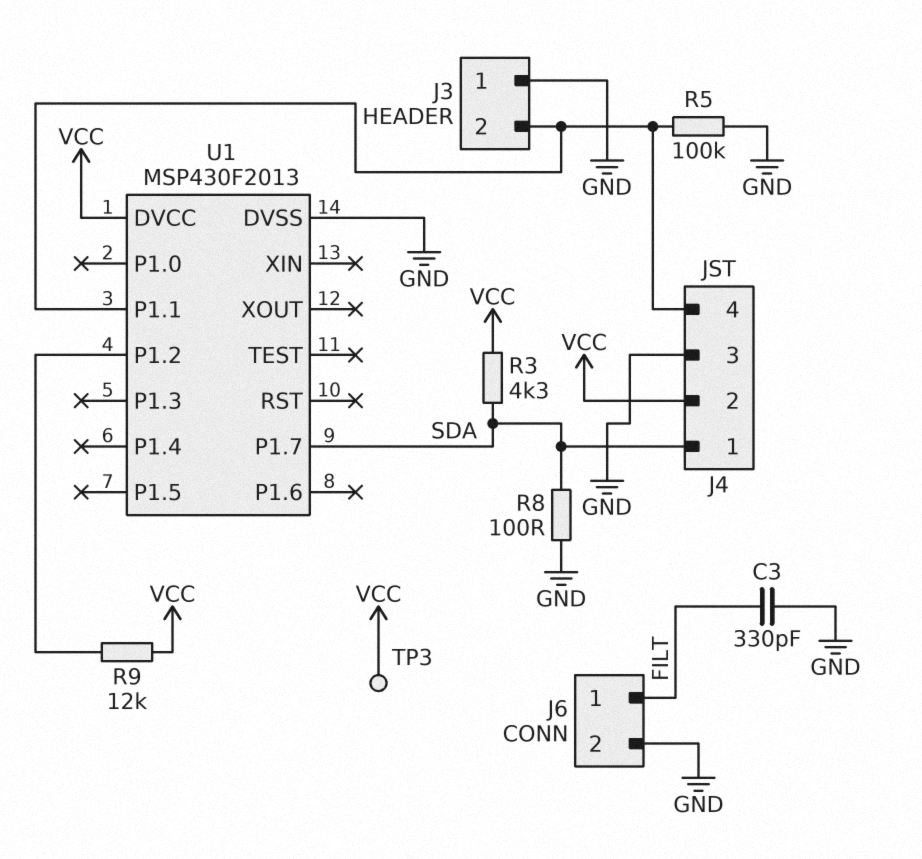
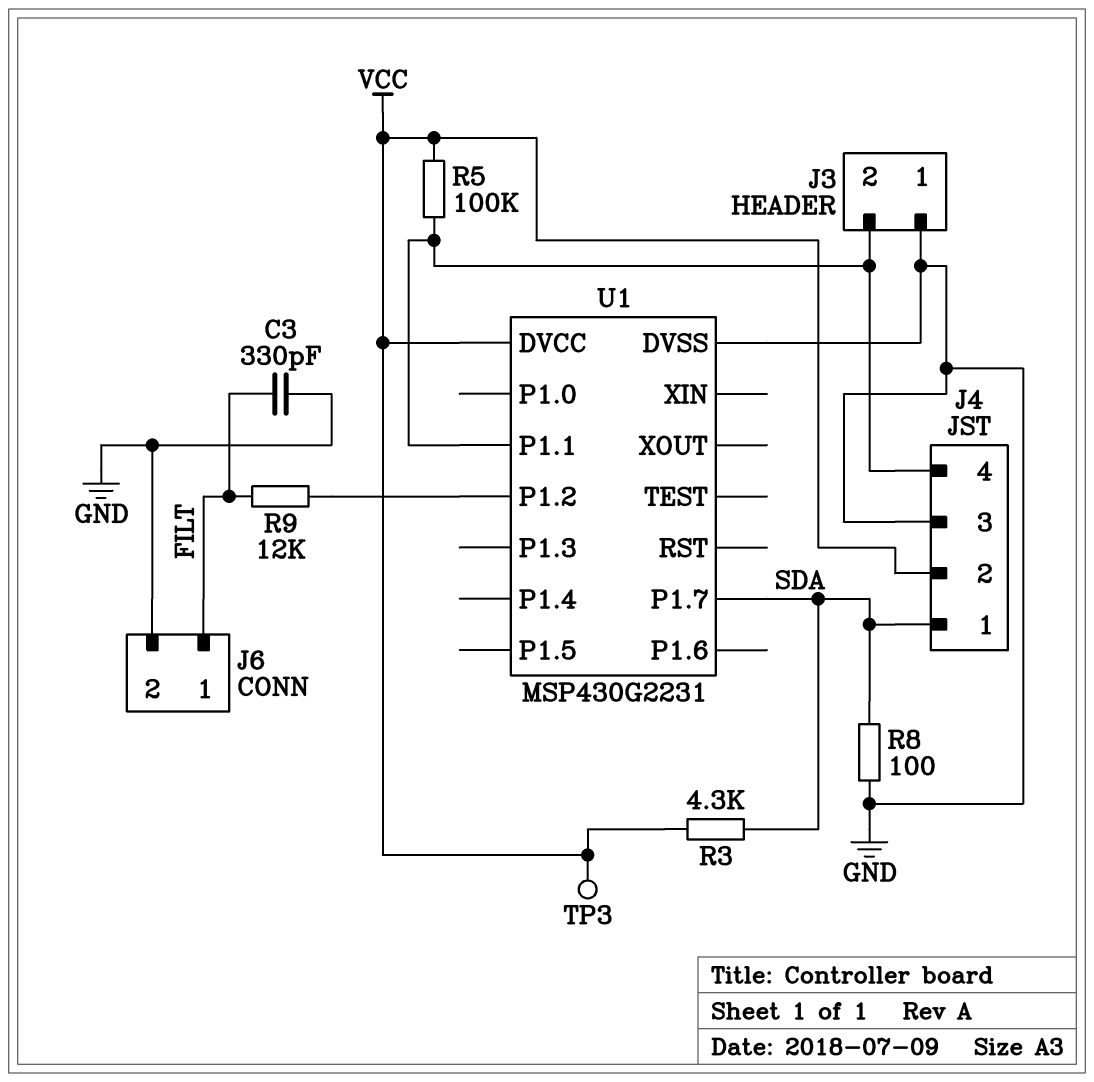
R5: 100k (GND, J3/2) -> 100k (J3/2, VCC)
R9: 12k (U1/P1.2, VCC) -> 12k (FILT, U1/P1.2)
U1: MSP430F2013 -> MSP430G2231

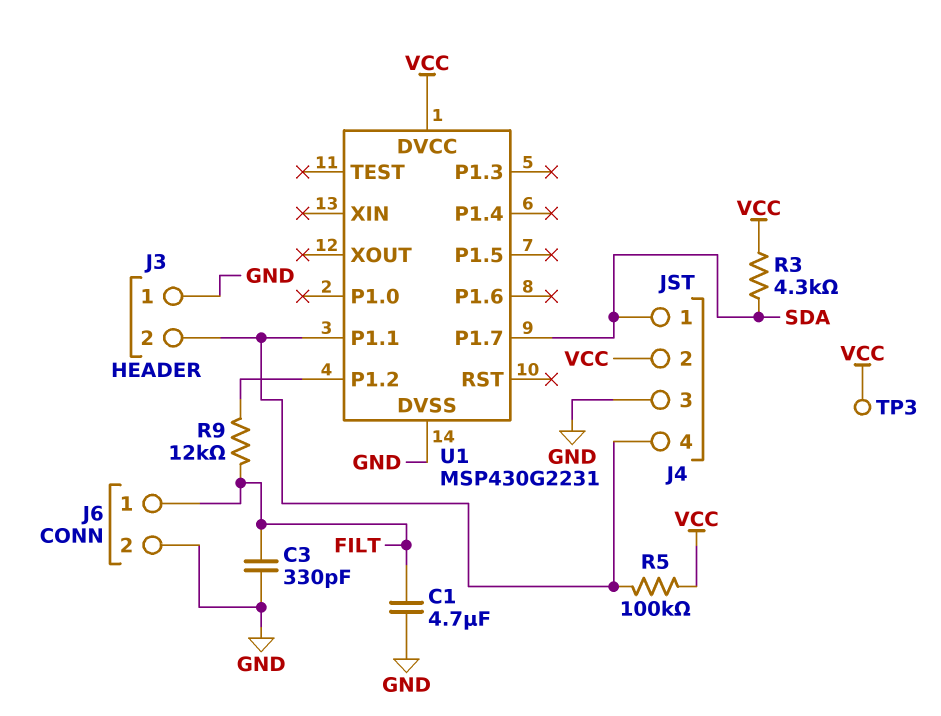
C1: none -> 4.7uF (FILT, GND)
R8: 100 (GND, SDA) -> none

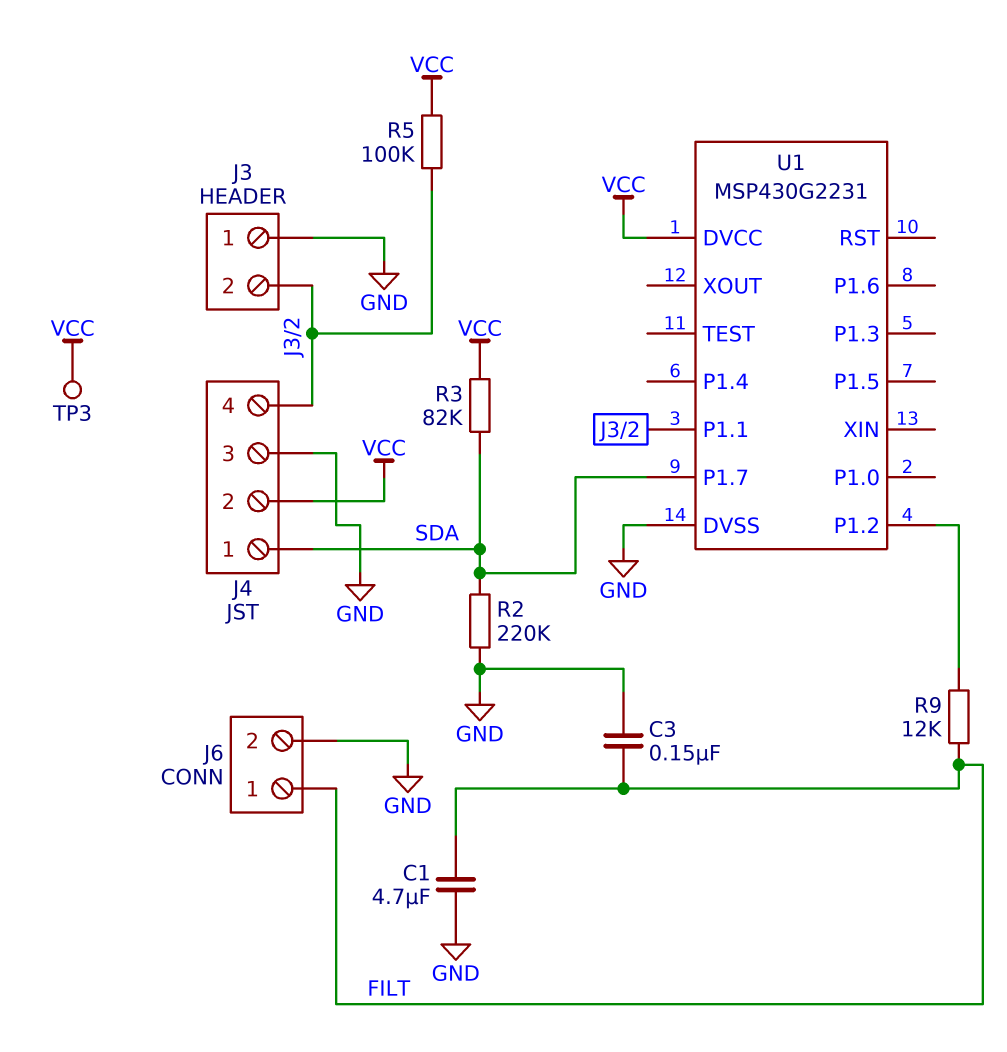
C3: 330pF (FILT, GND) -> 150nF (FILT, GND)
R2: none -> 220k (GND, SDA)
R3: 4.3k (SDA, VCC) -> 82k (SDA, VCC)

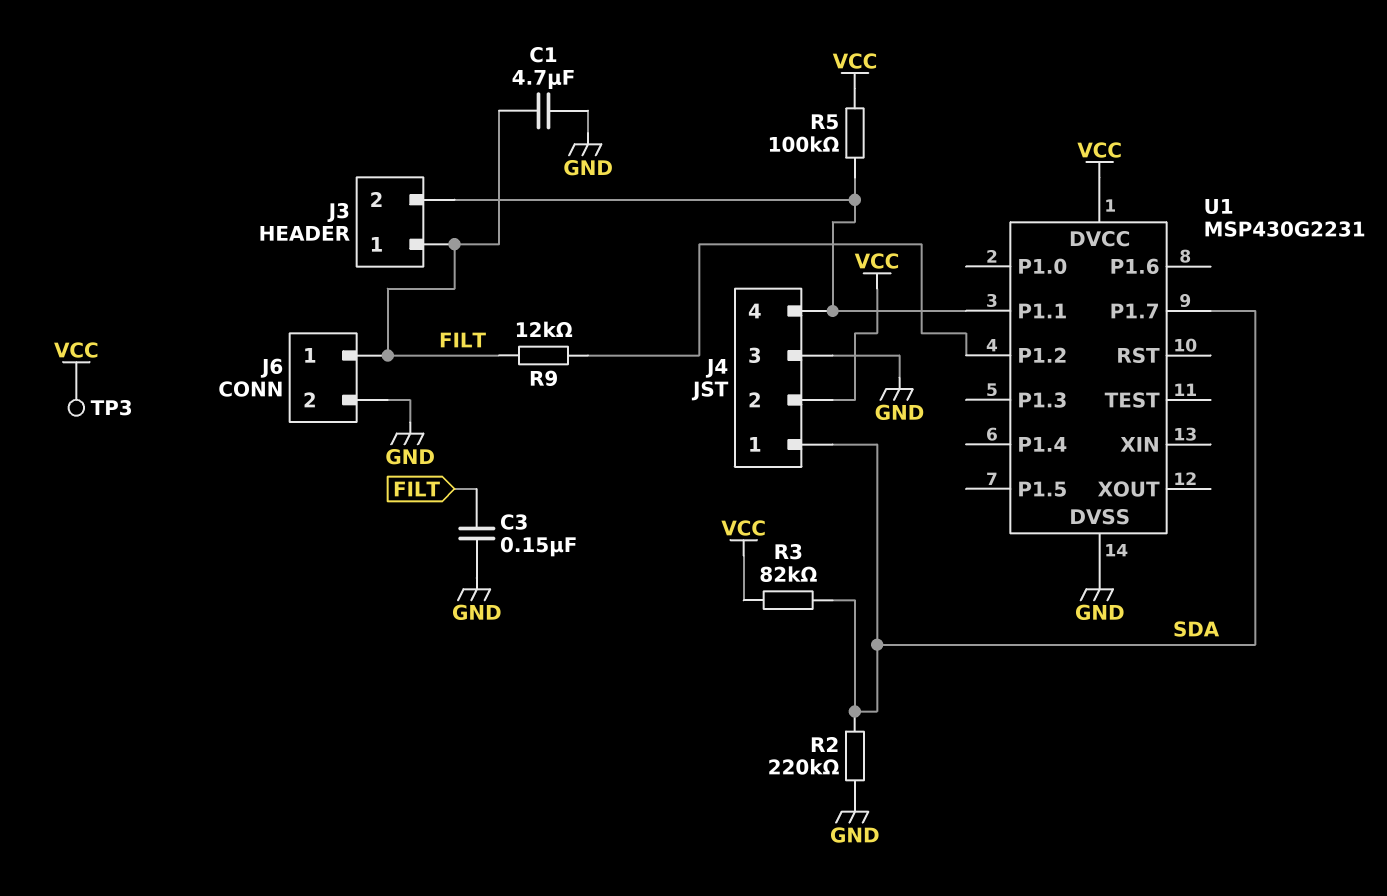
J3 pin 1: GND -> FILT

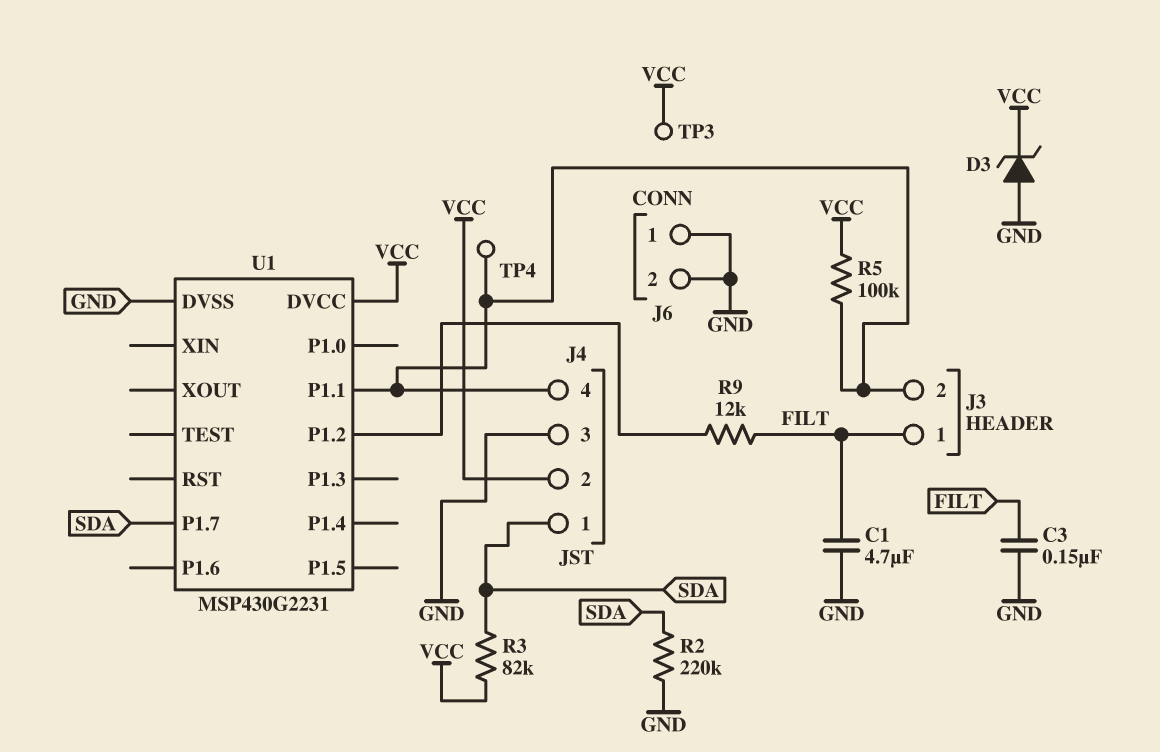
D3: none -> zener (A GND, K VCC)
J6 pin 1: FILT -> GND
TP4: none -> test point (J3/2)

